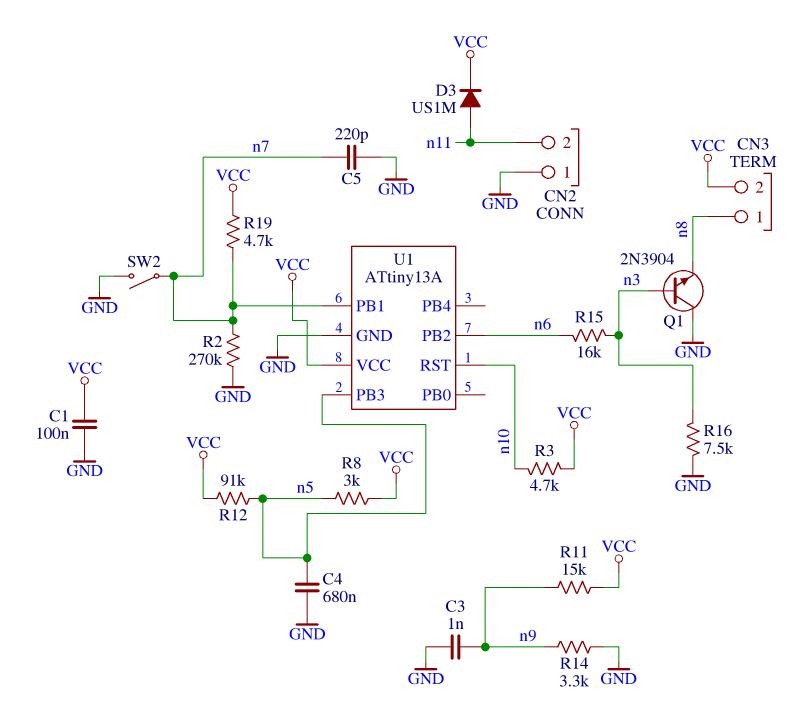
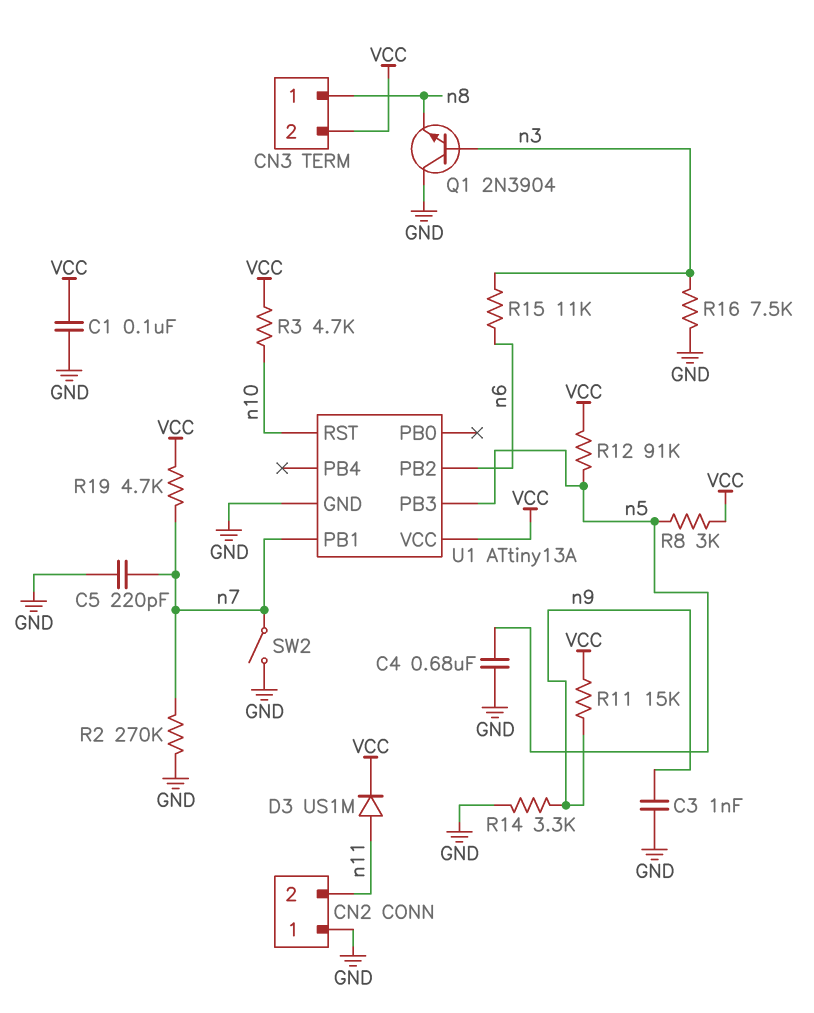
R15: 16k (n3, n6) -> 11k (n3, n6)

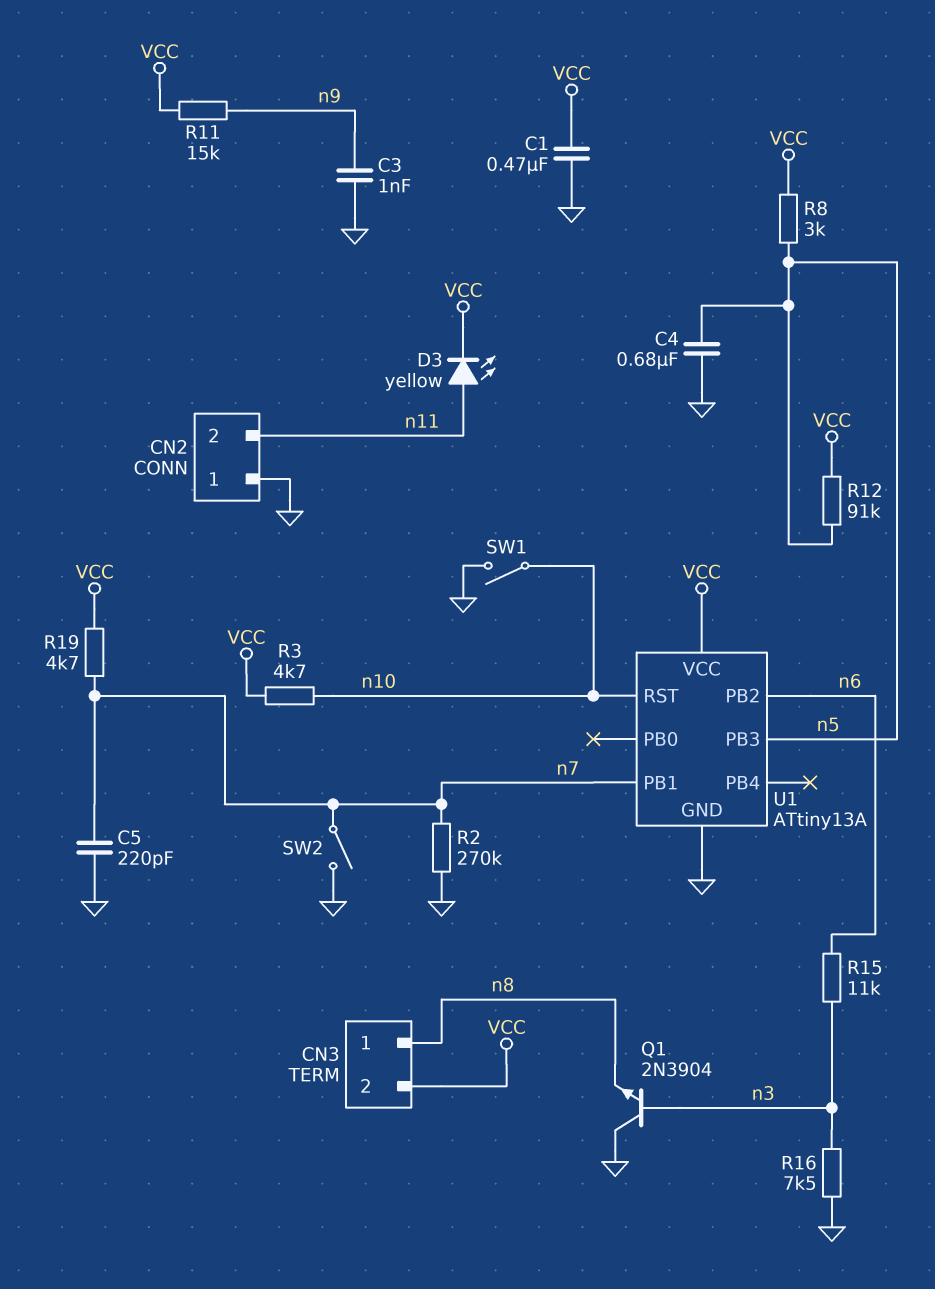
C1: 100nF (GND, VCC) -> 470nF (GND, VCC)
D3: diode US1M (A n11, K VCC) -> LED yellow (A n11, K VCC)
R14: 3.3k (GND, n9) -> none
SW1: none -> switch (GND, n10)

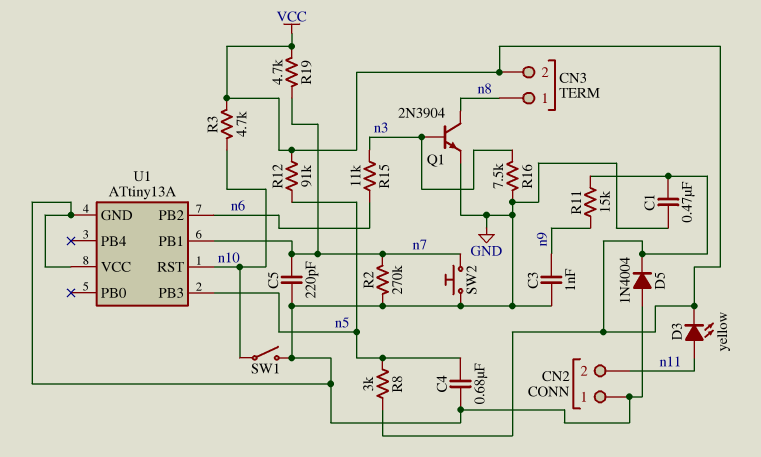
D5: none -> diode 1N4004 (A GND, K VCC)
Q1: NPN 2N3904 (B n3, C GND, E n8) -> NPN 2N3904 (B n3, C n8, E GND)
SW2: switch (GND, n7) -> button (GND, n7)
U1 pin VCC: VCC -> GND

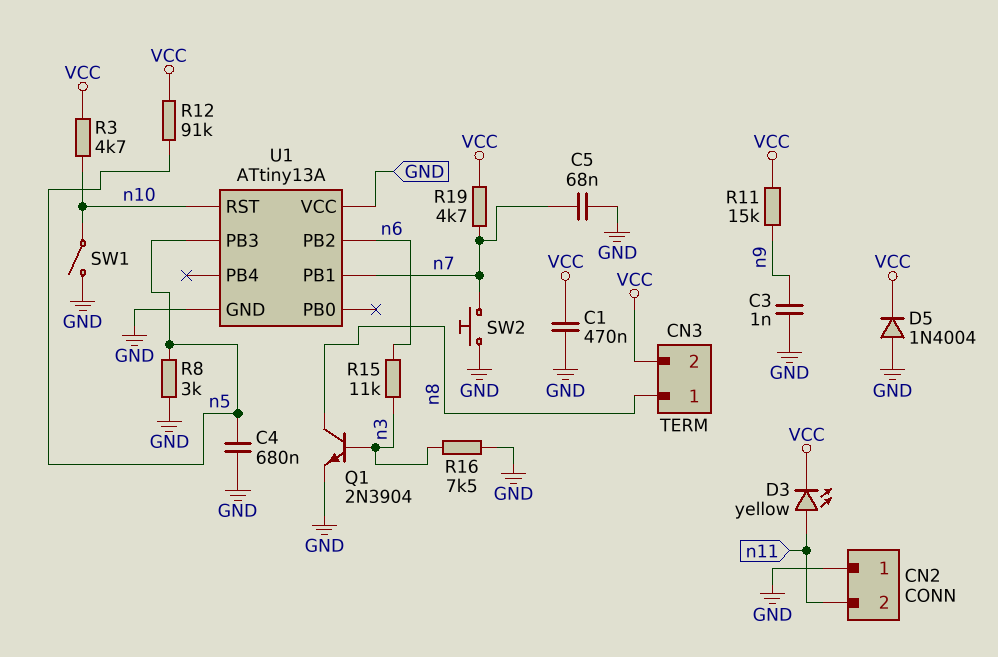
C5: 220pF (GND, n7) -> 68nF (GND, n7)
R2: 270k (GND, n7) -> none
R8: 3k (VCC, n5) -> 3k (GND, n5)

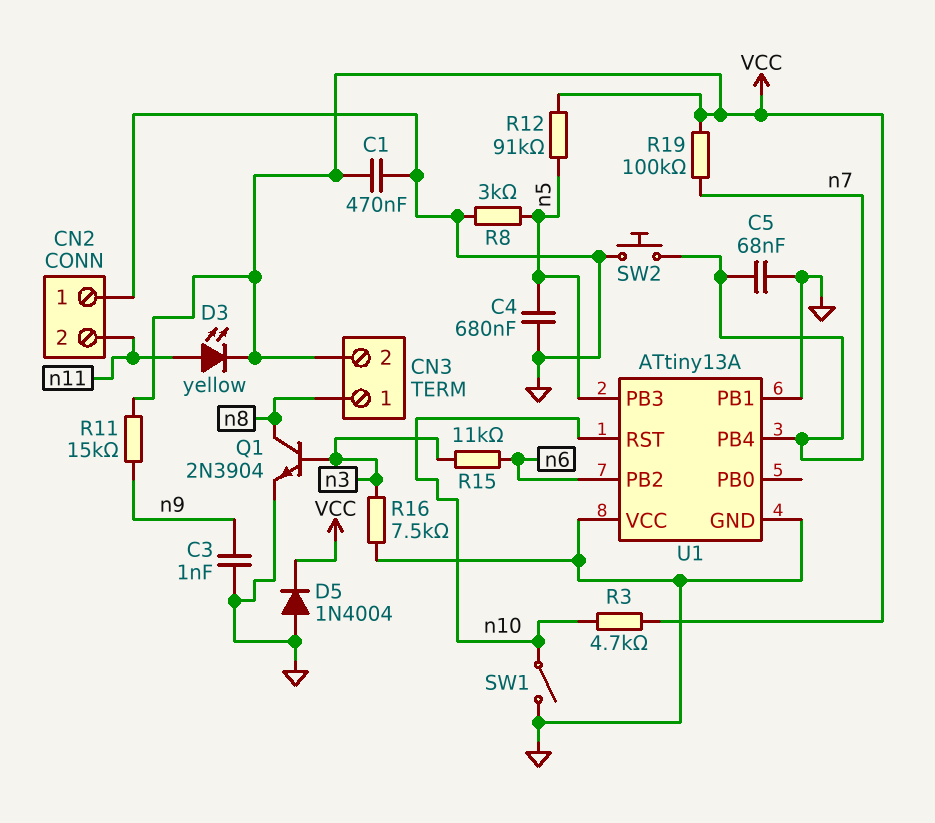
R19: 4.7k (VCC, n7) -> 100k (VCC, n7)
U1 pin PB1: n7 -> GND
U1 pin PB4: none -> n7

